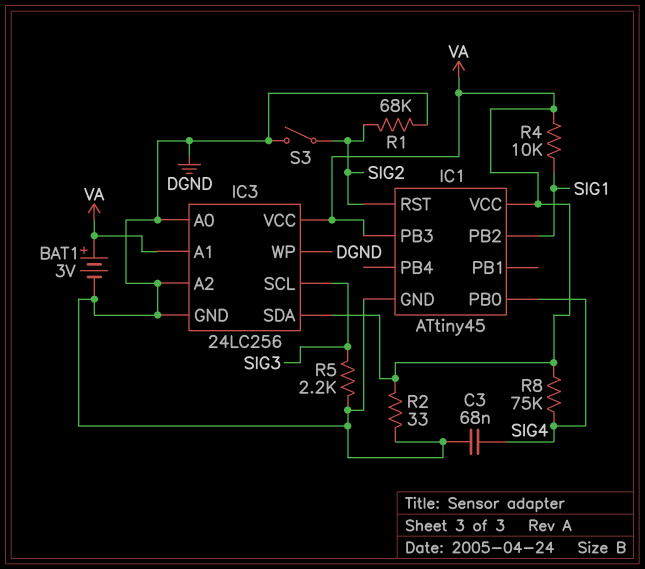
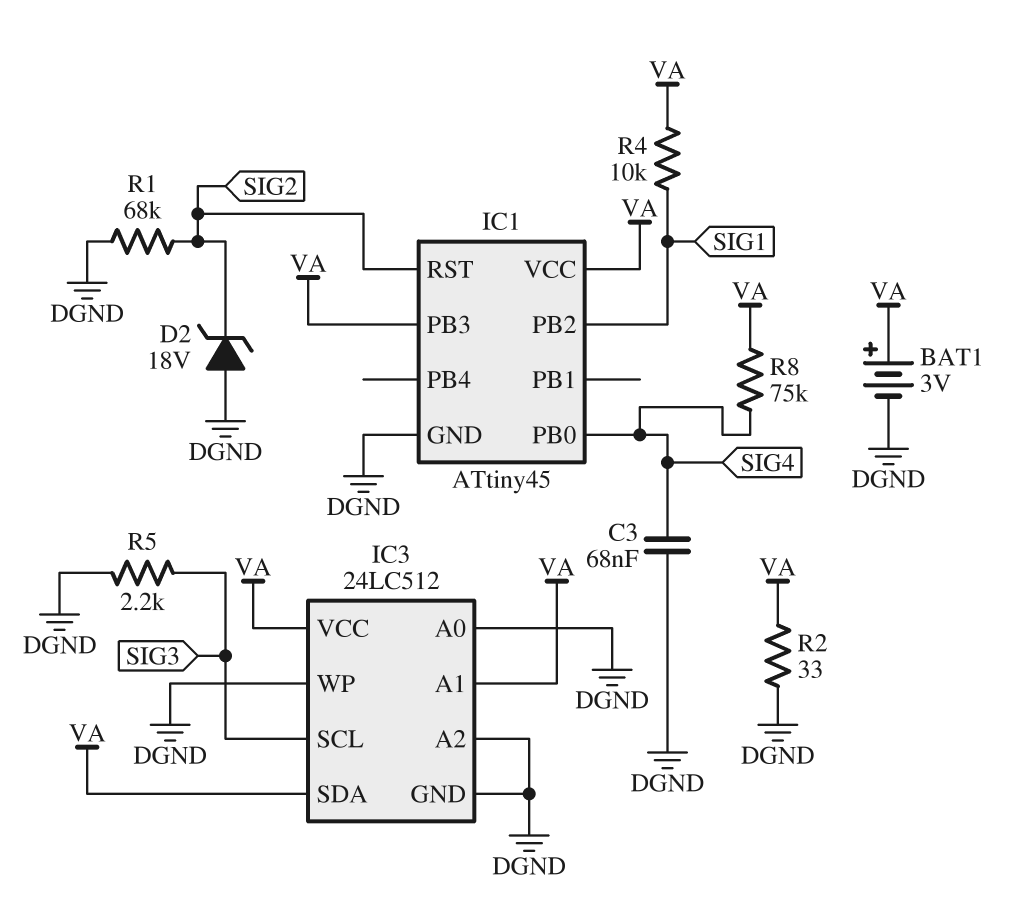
D2: none -> zener 18V (A DGND, K SIG2)
IC3: 24LC256 -> 24LC512
S3: switch (DGND, SIG2) -> none

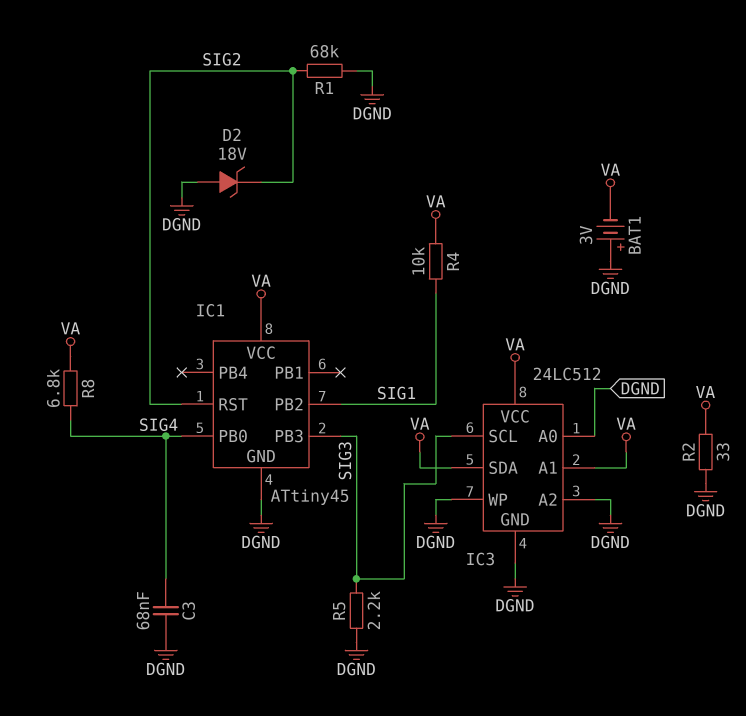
BAT1: 3V (plus VA, minus DGND) -> 3V (plus DGND, minus VA)
IC1 pin PB3: VA -> SIG3
R8: 75k (SIG4, VA) -> 6.8k (SIG4, VA)

